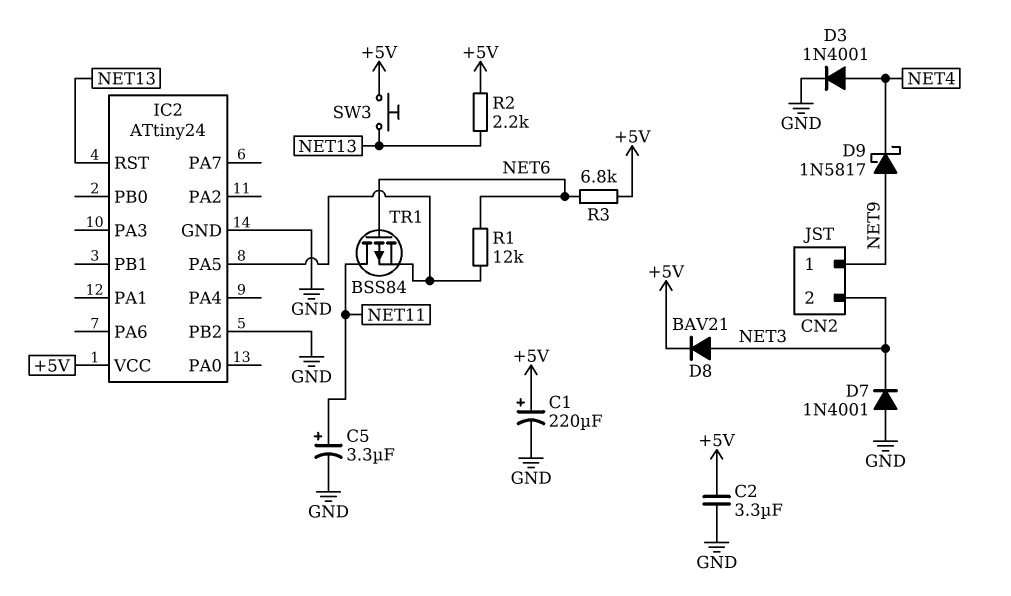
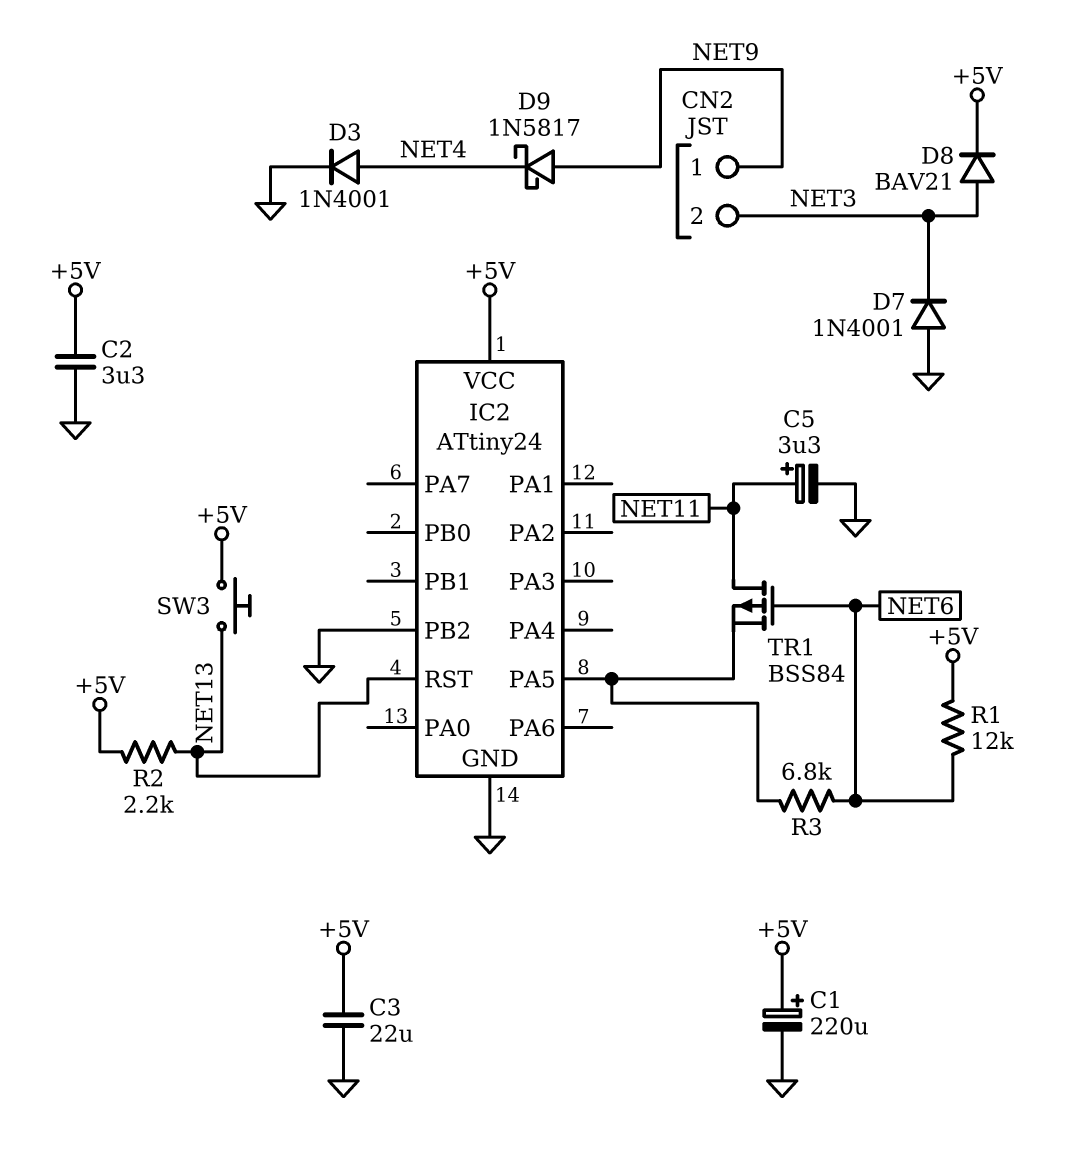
C3: none -> 22uF (+5V, GND)
R1: 12k (IC2/PA5, NET6) -> 12k (+5V, NET6)
R3: 6.8k (+5V, NET6) -> 6.8k (IC2/PA5, NET6)

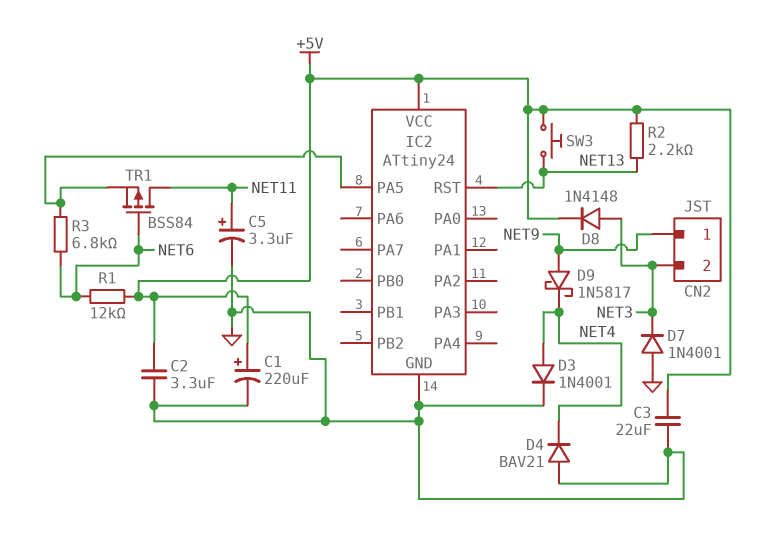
D4: none -> diode BAV21 (A GND, K NET4)
D8: diode BAV21 (A NET3, K +5V) -> diode 1N4148 (A NET3, K +5V)
IC2 pin PB2: GND -> none

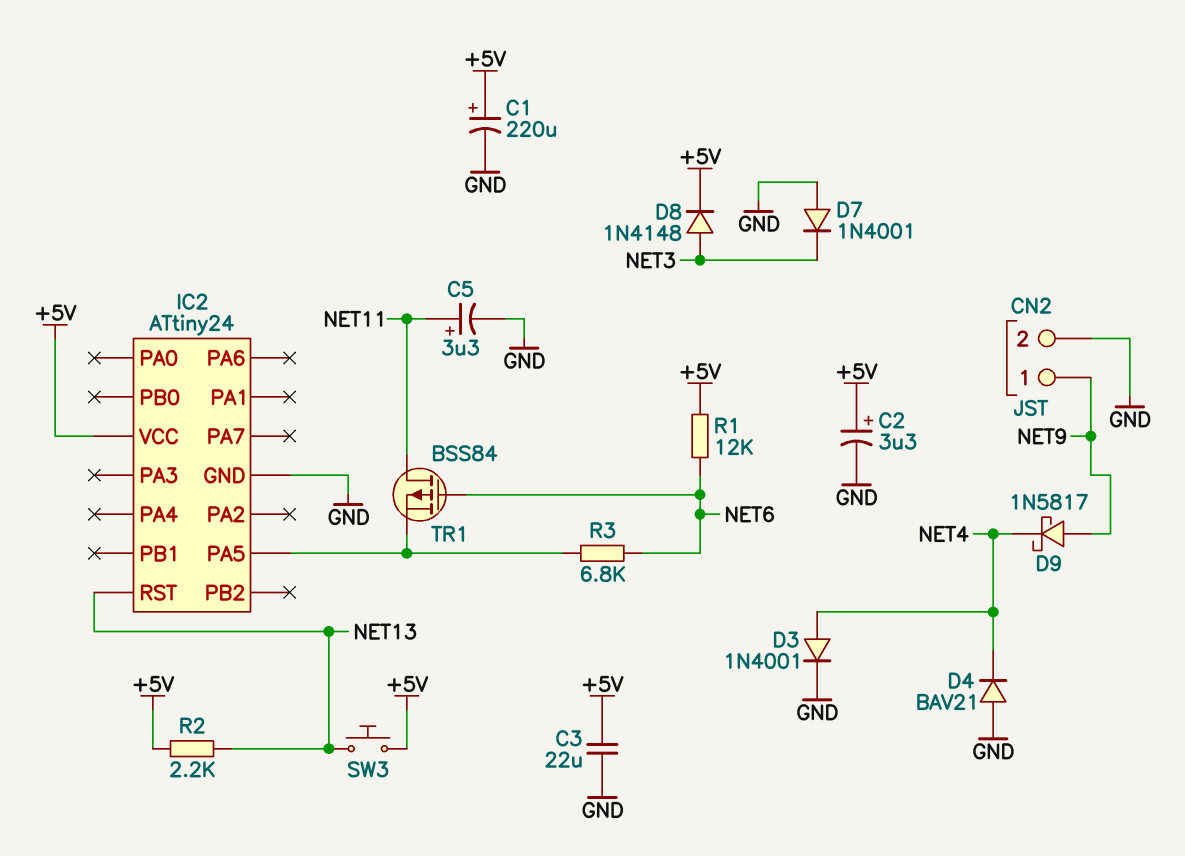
C2: 3.3uF (+5V, GND) -> 3.3uF (plus +5V, minus GND)
CN2 pin 2: NET3 -> GND

